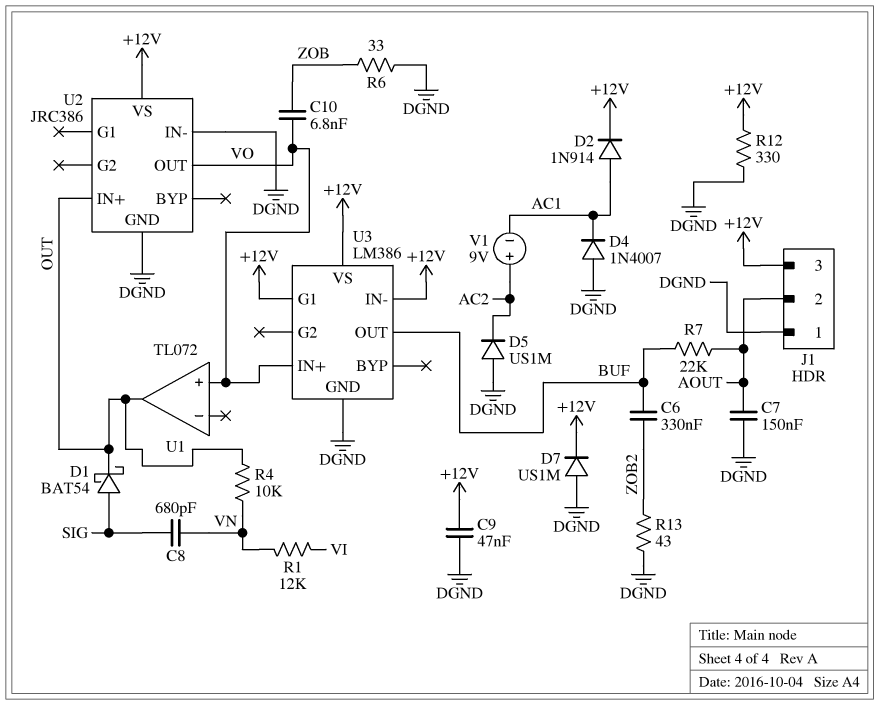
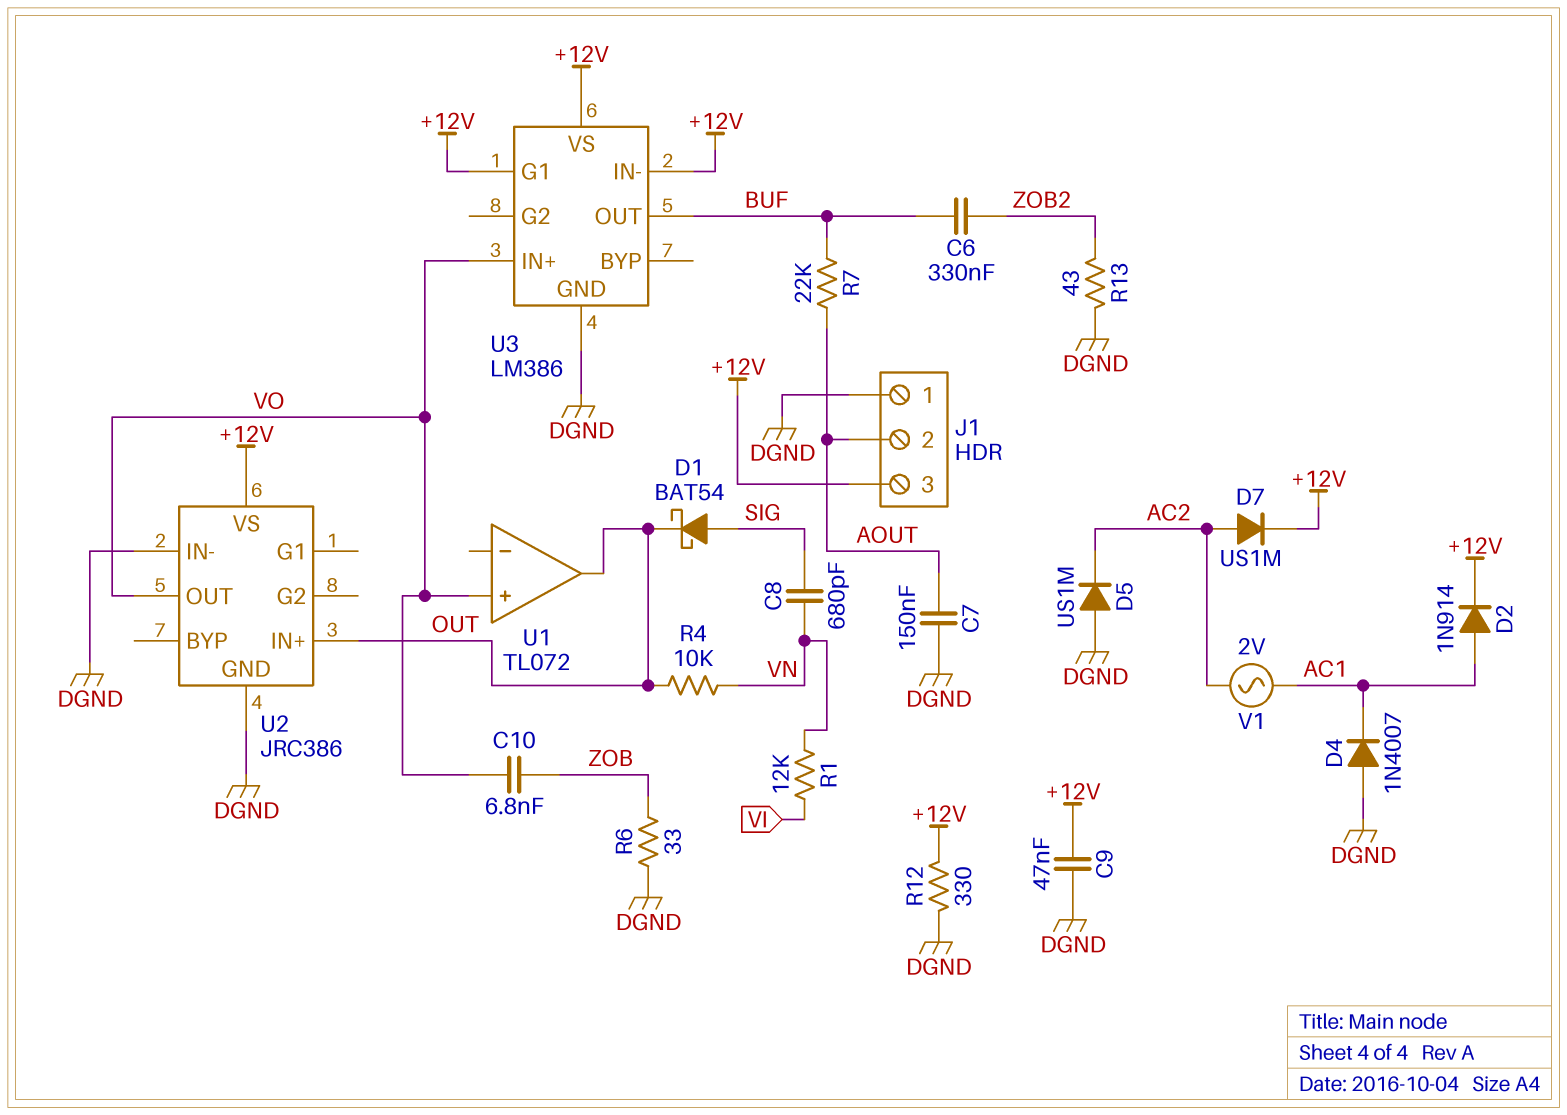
D7: diode US1M (A DGND, K +12V) -> diode US1M (A AC2, K +12V)
V1: 9V (plus AC2, minus AC1) -> AC 2V (AC1, AC2)

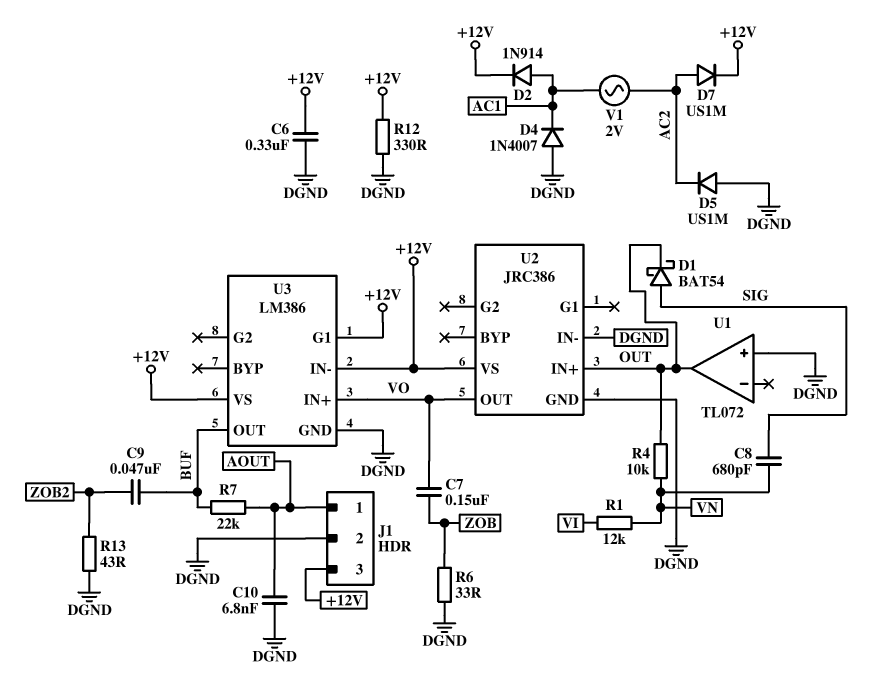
C6: 330nF (BUF, ZOB2) -> 330nF (+12V, DGND)
C7: 150nF (AOUT, DGND) -> 150nF (VO, ZOB)
C9: 47nF (+12V, DGND) -> 47nF (BUF, ZOB2)
C10: 6.8nF (VO, ZOB) -> 6.8nF (AOUT, DGND)
J1 pin 1: DGND -> AOUT
J1 pin 2: AOUT -> DGND
U1 pin in+: VO -> DGND

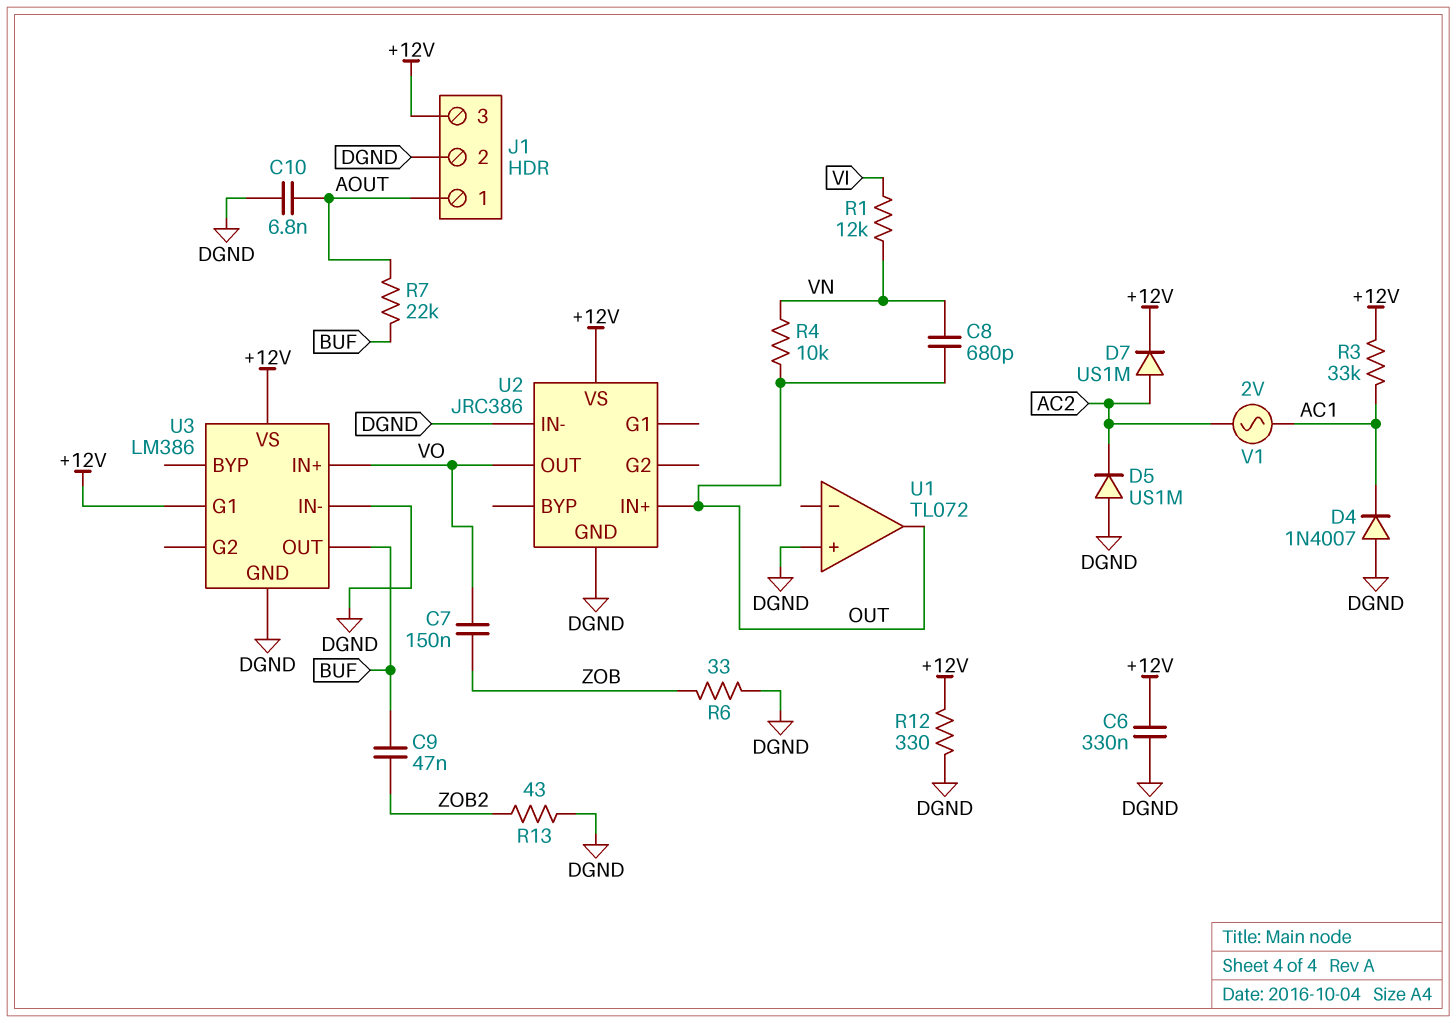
C8: 680pF (SIG, VN) -> 680pF (OUT, VN)
D1: schottky BAT54 (A SIG, K OUT) -> none
D2: diode 1N914 (A AC1, K +12V) -> none
R3: none -> 33k (+12V, AC1)
U3 pin IN-: +12V -> DGND

